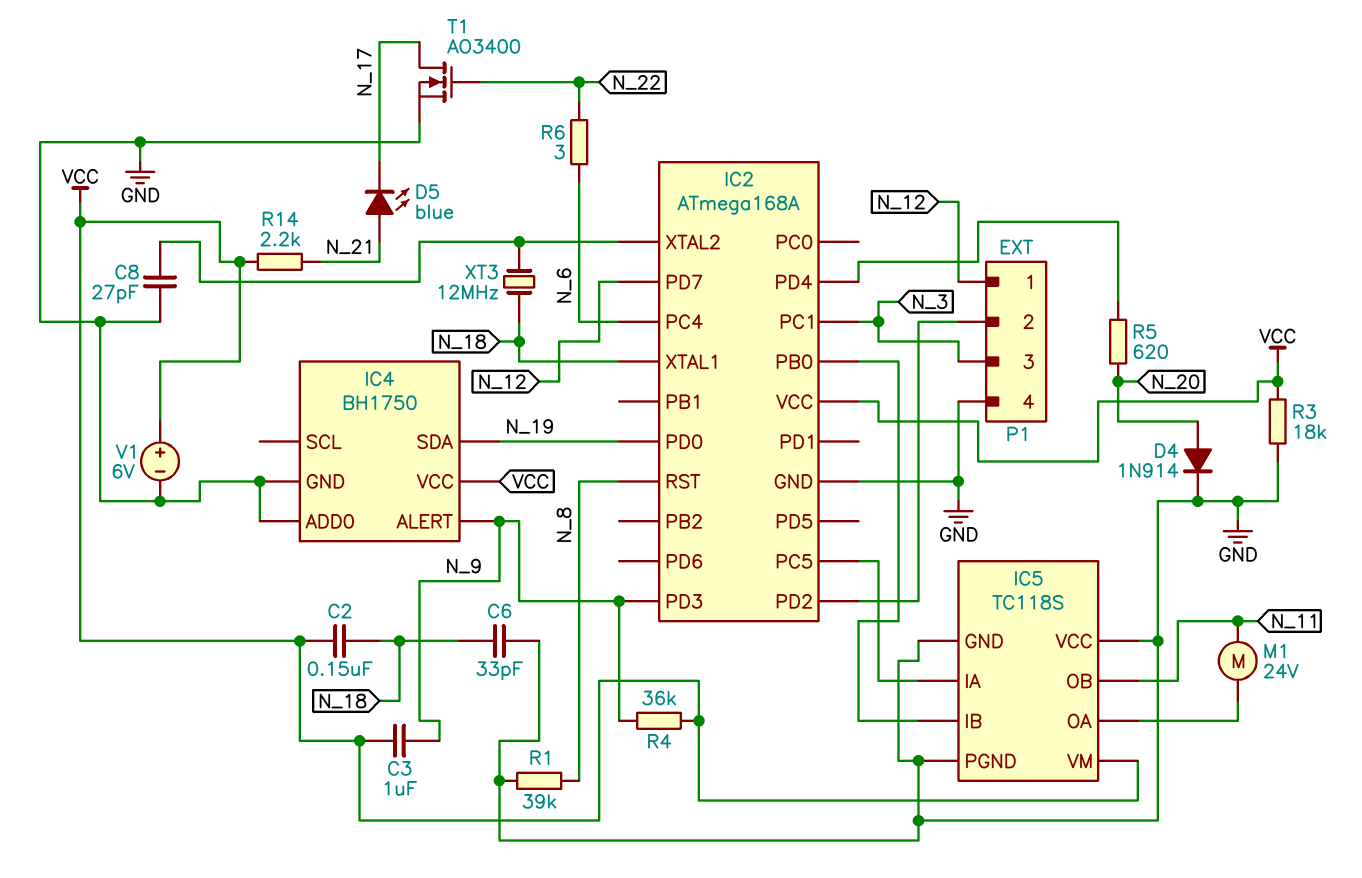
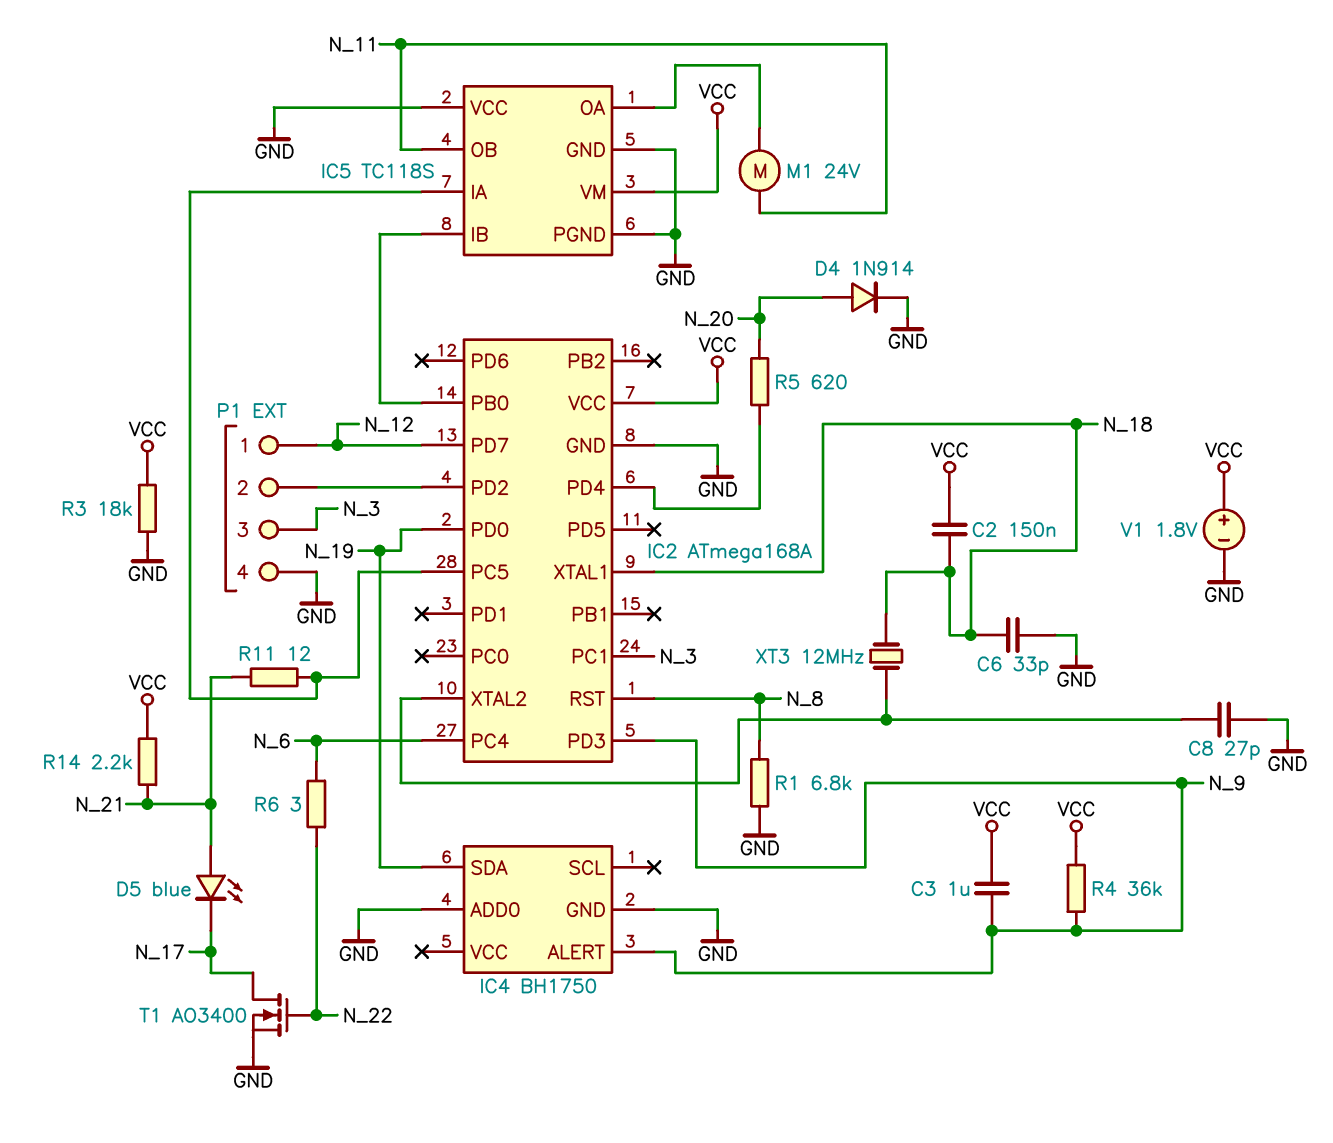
IC4 pin VCC: VCC -> none
R1: 39k (GND, N_8) -> 6.8k (GND, N_8)
R11: none -> 12 (IC2/PC5, N_21)
V1: 6V (plus VCC, minus GND) -> 1.8V (plus VCC, minus GND)

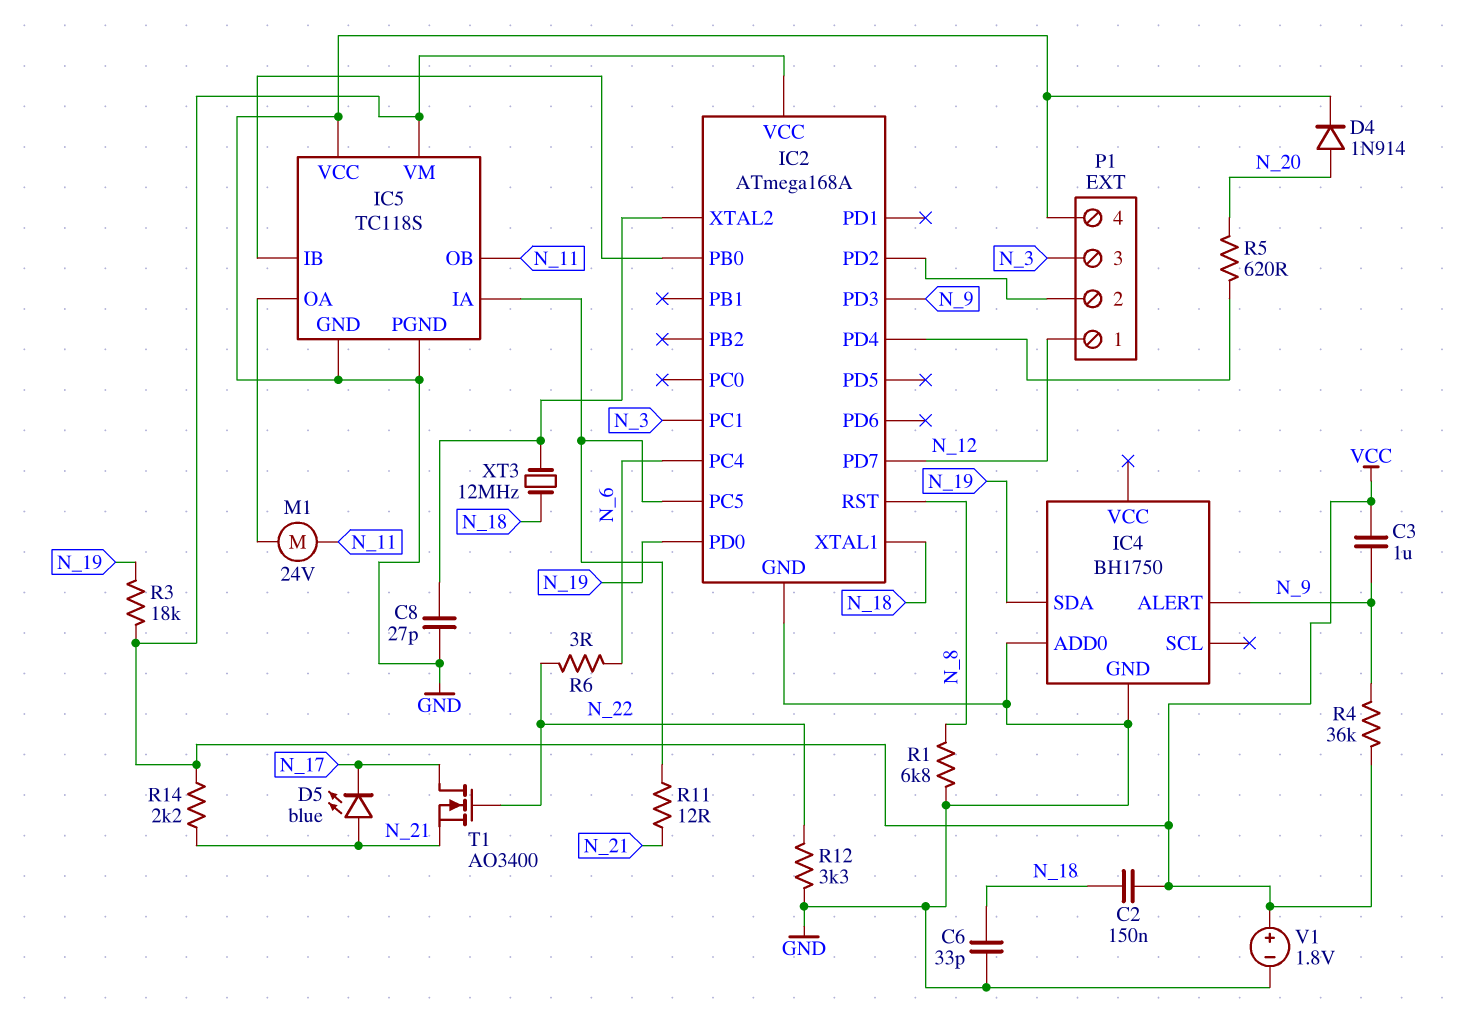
R3: 18k (GND, VCC) -> 18k (N_19, VCC)
R12: none -> 3.3k (GND, N_22)
T1: NMOS AO3400 (G N_22, D N_17, S GND) -> NMOS AO3400 (G N_22, D N_17, S N_21)

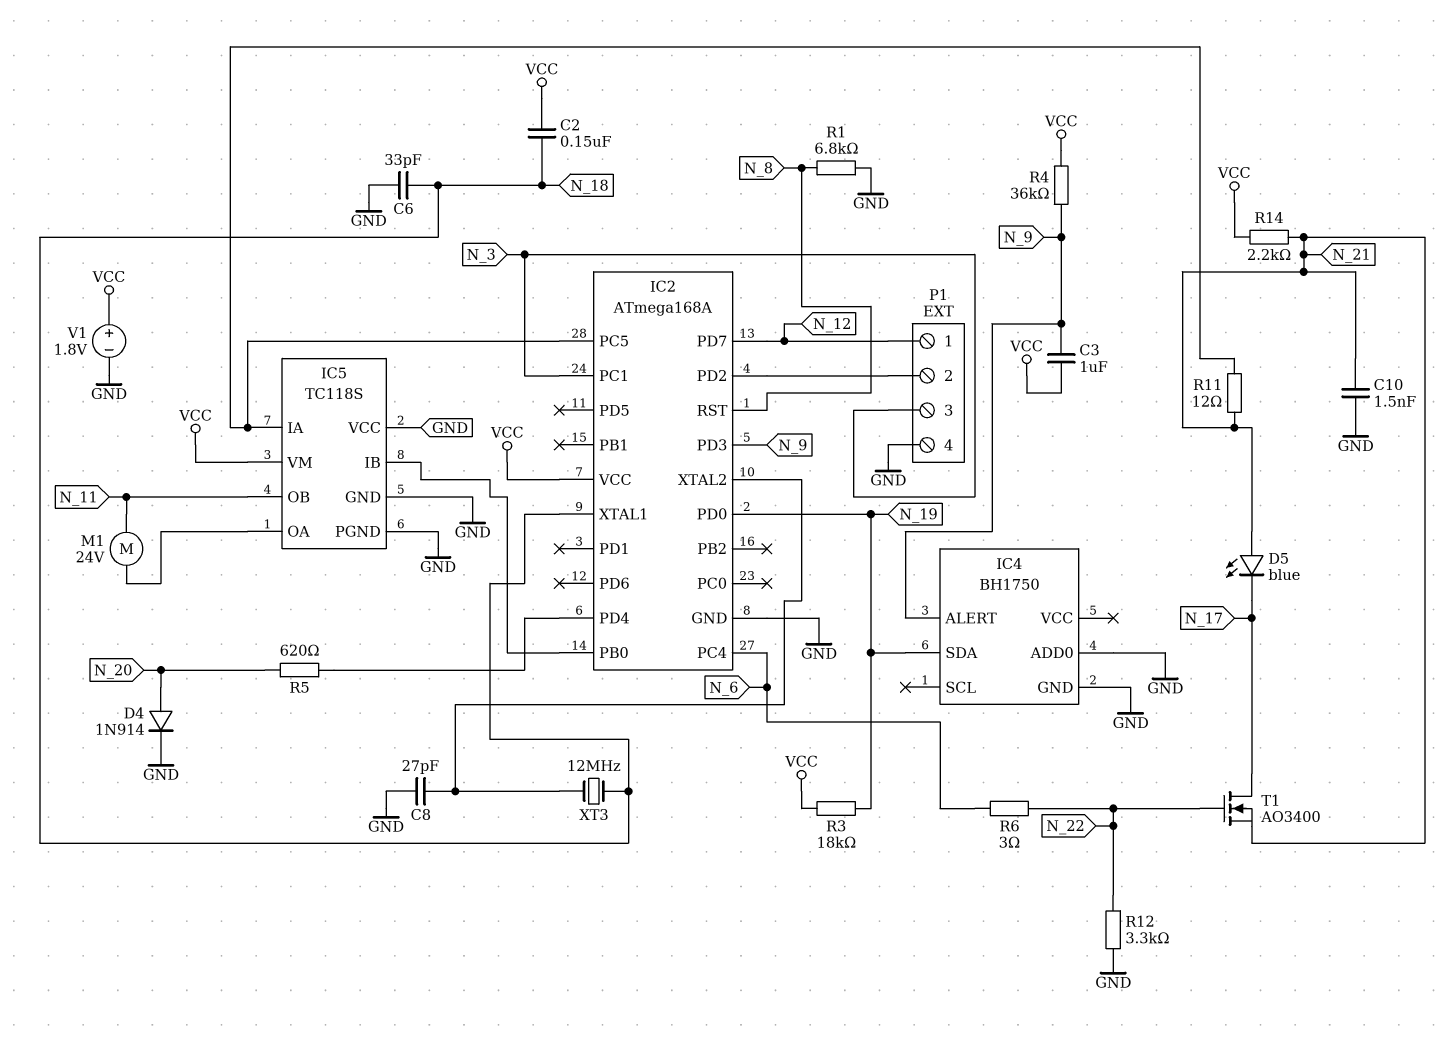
C10: none -> 1.5nF (GND, N_21)

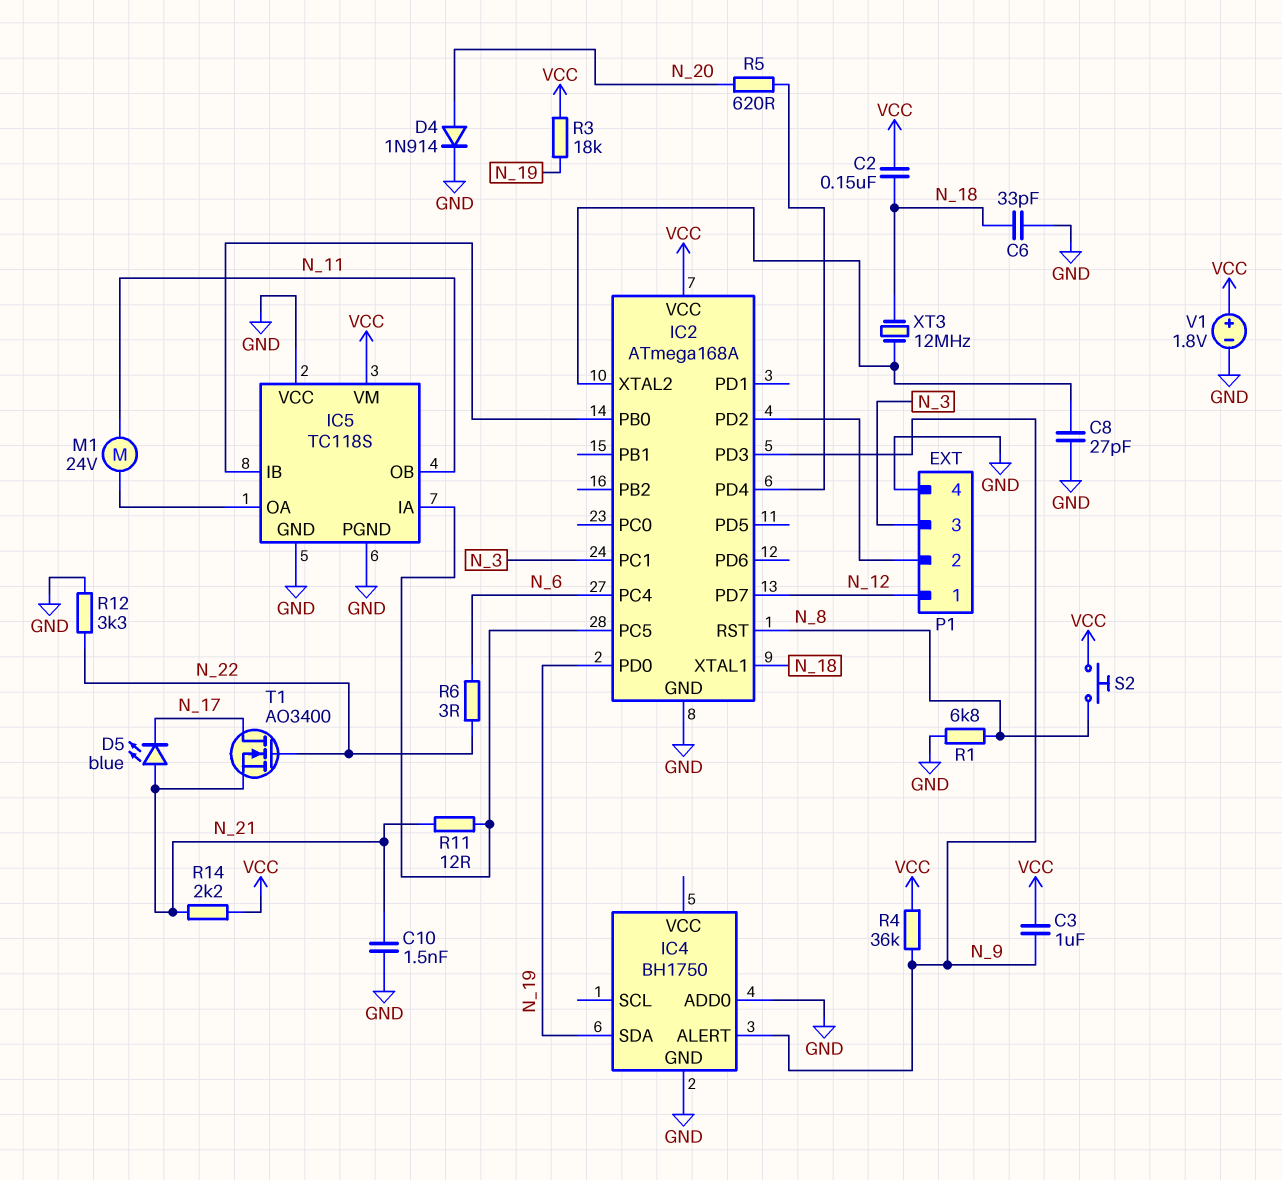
S2: none -> button (N_8, VCC)

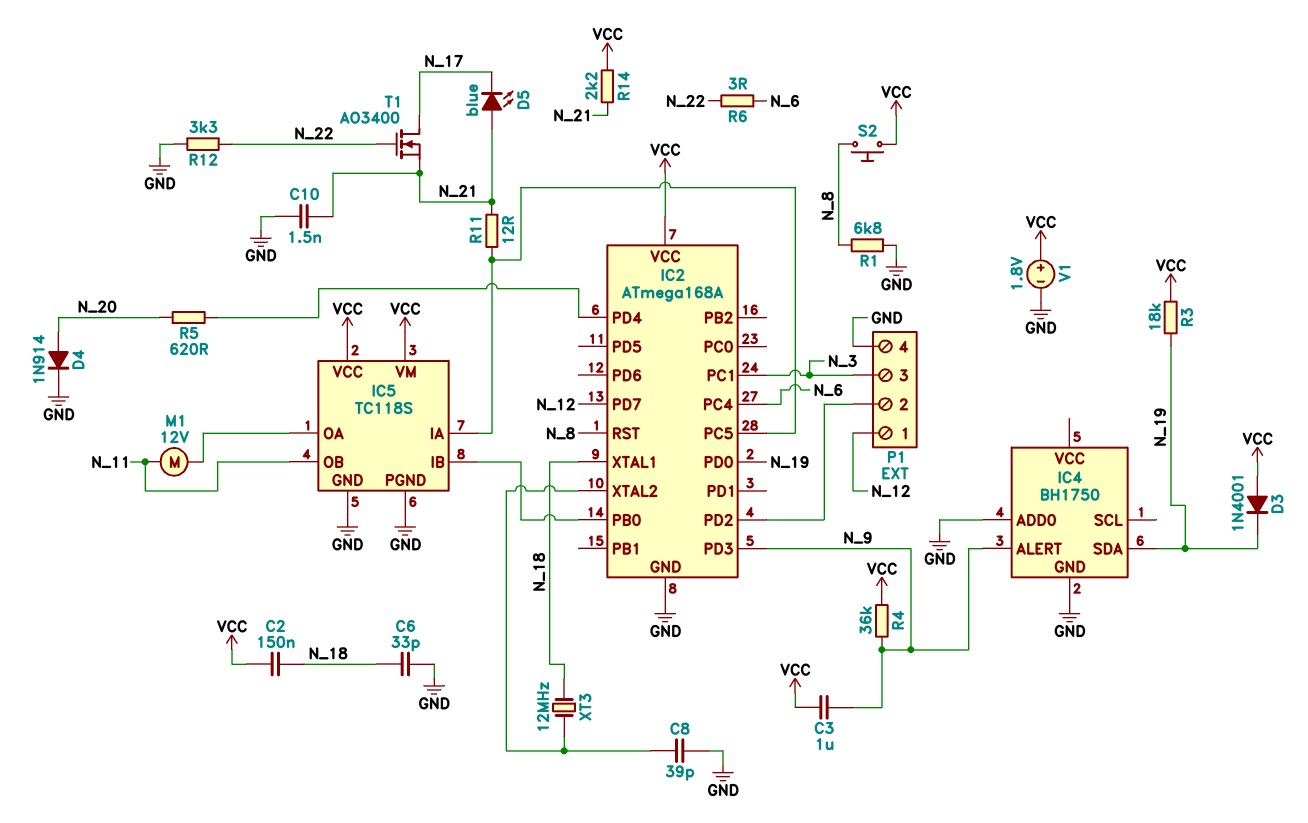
C8: 27pF (GND, IC2/XTAL2) -> 39pF (GND, IC2/XTAL2)
D3: none -> diode 1N4001 (A VCC, K N_19)
IC5 pin VCC: GND -> VCC
M1: motor 24V (IC5/OA, N_11) -> motor 12V (IC5/OA, N_11)

